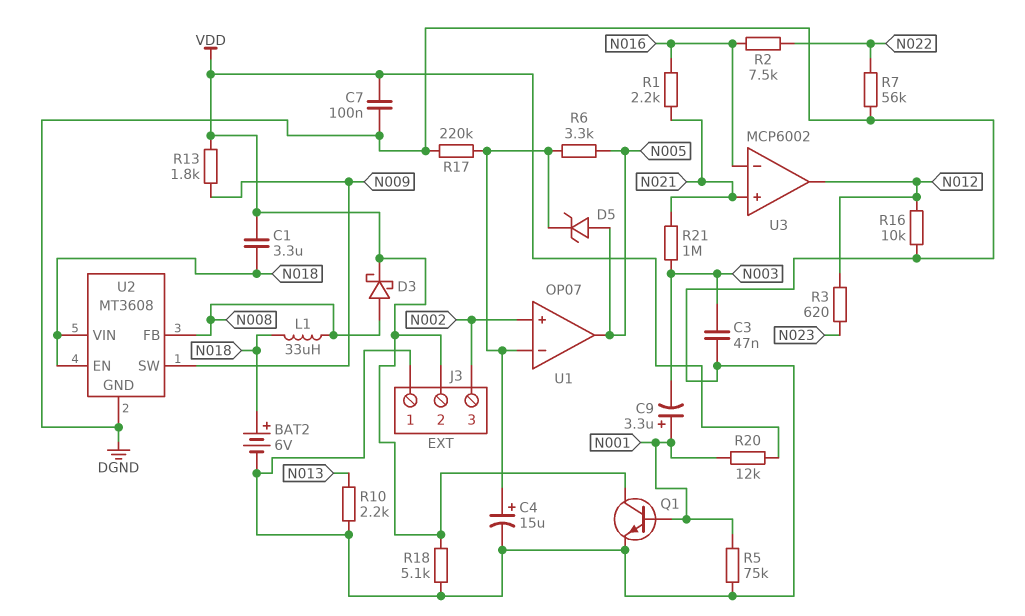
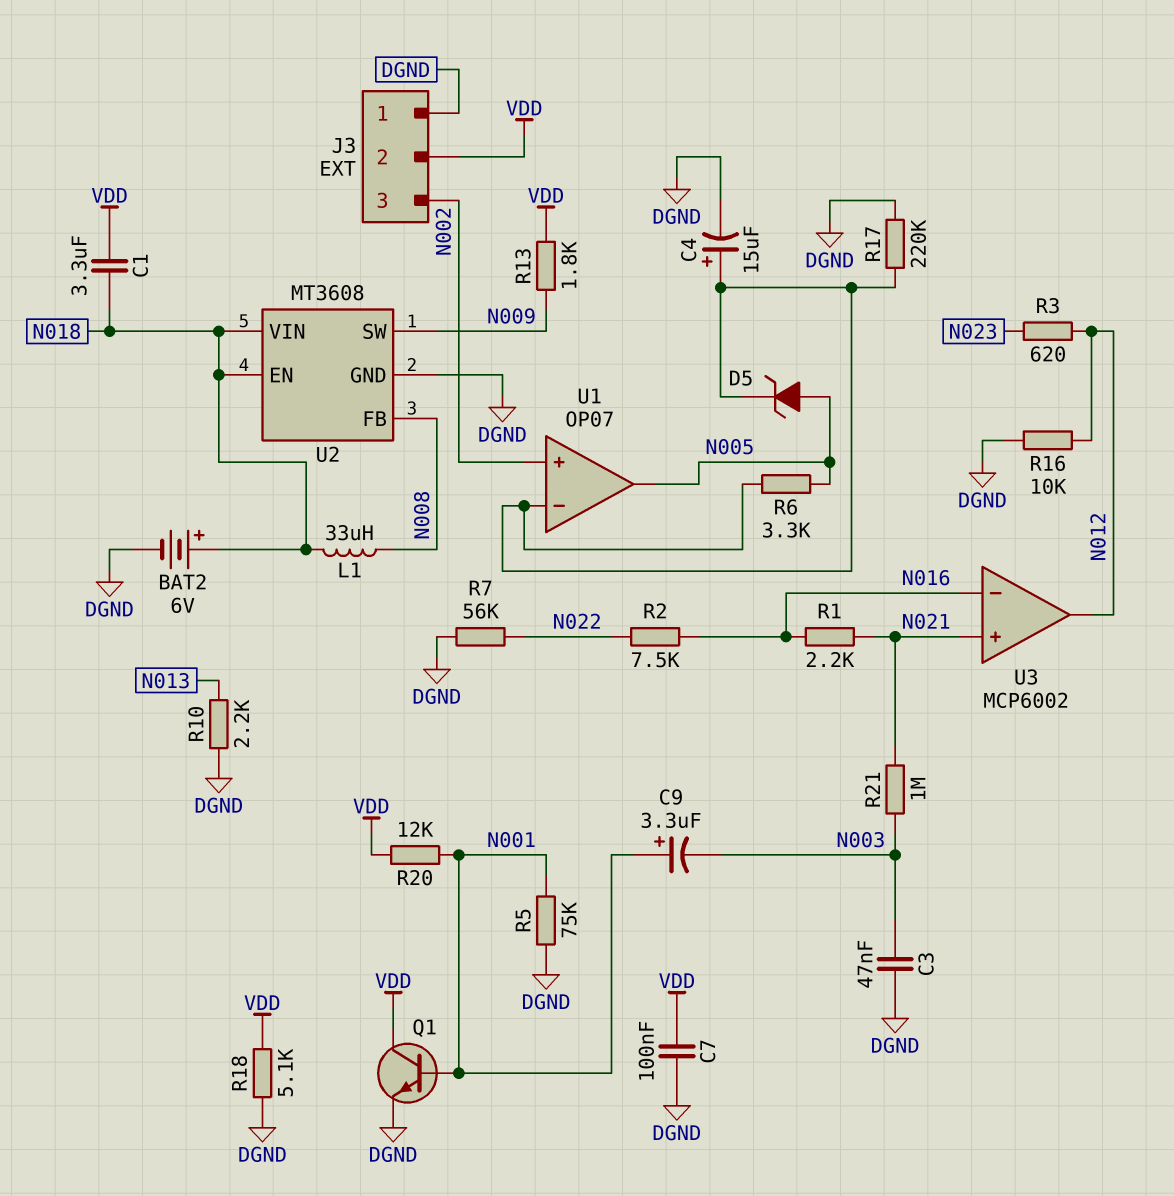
D3: schottky (A N008, K VDD) -> none

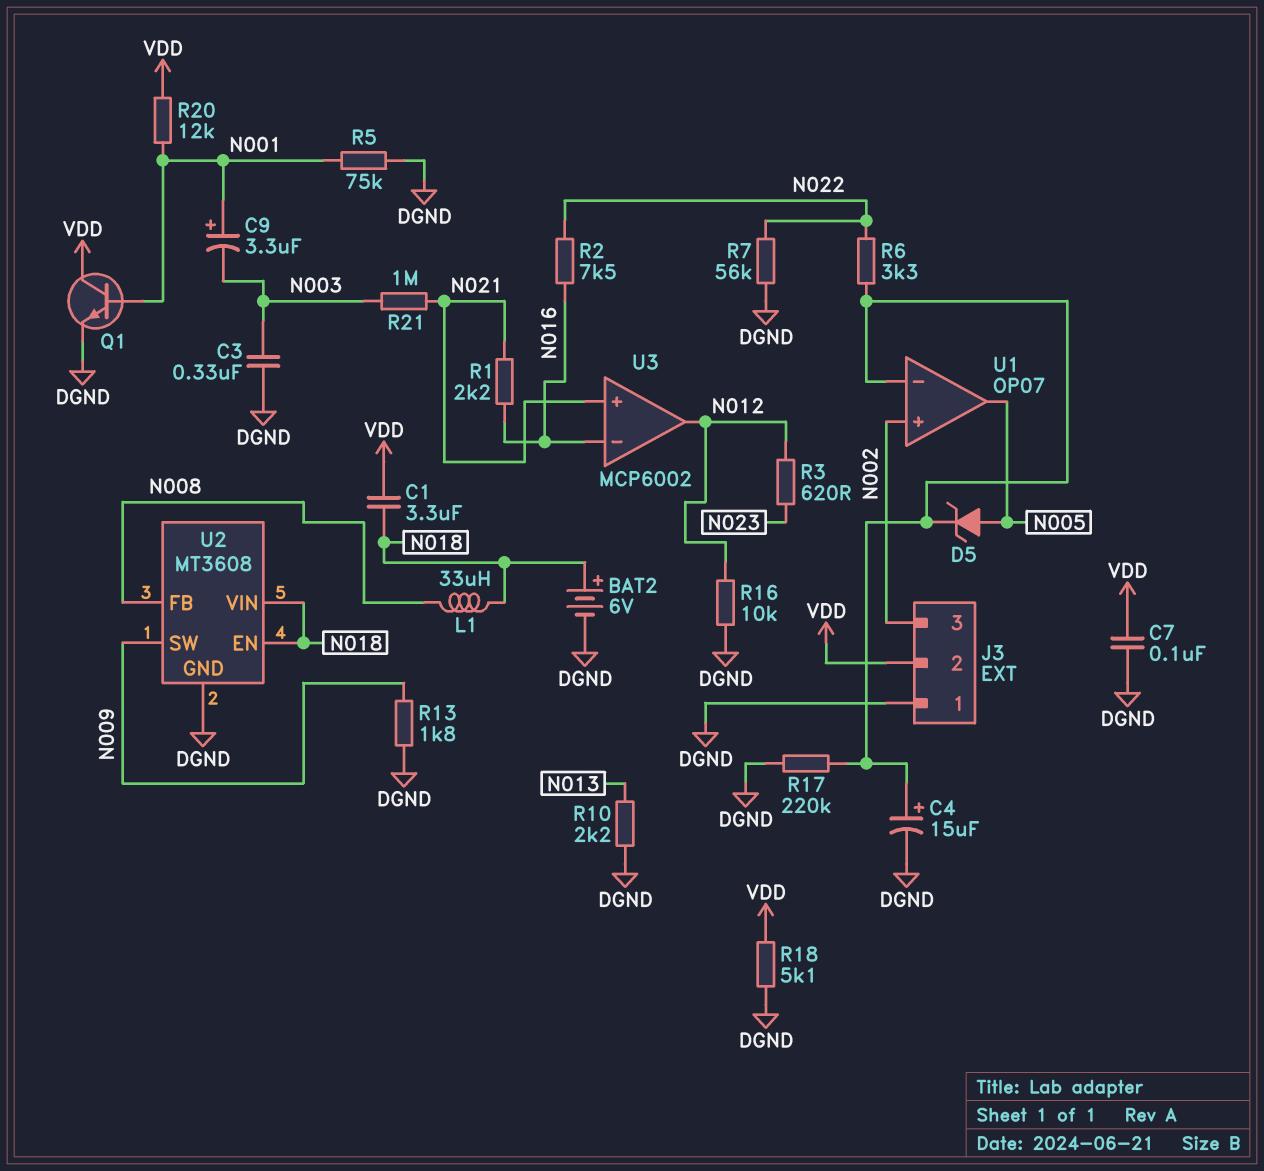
C3: 47nF (DGND, N003) -> 330nF (DGND, N003)
R6: 3.3k (N005, U1/in-) -> 3.3k (N022, U1/in-)
R13: 1.8k (N009, VDD) -> 1.8k (DGND, N009)

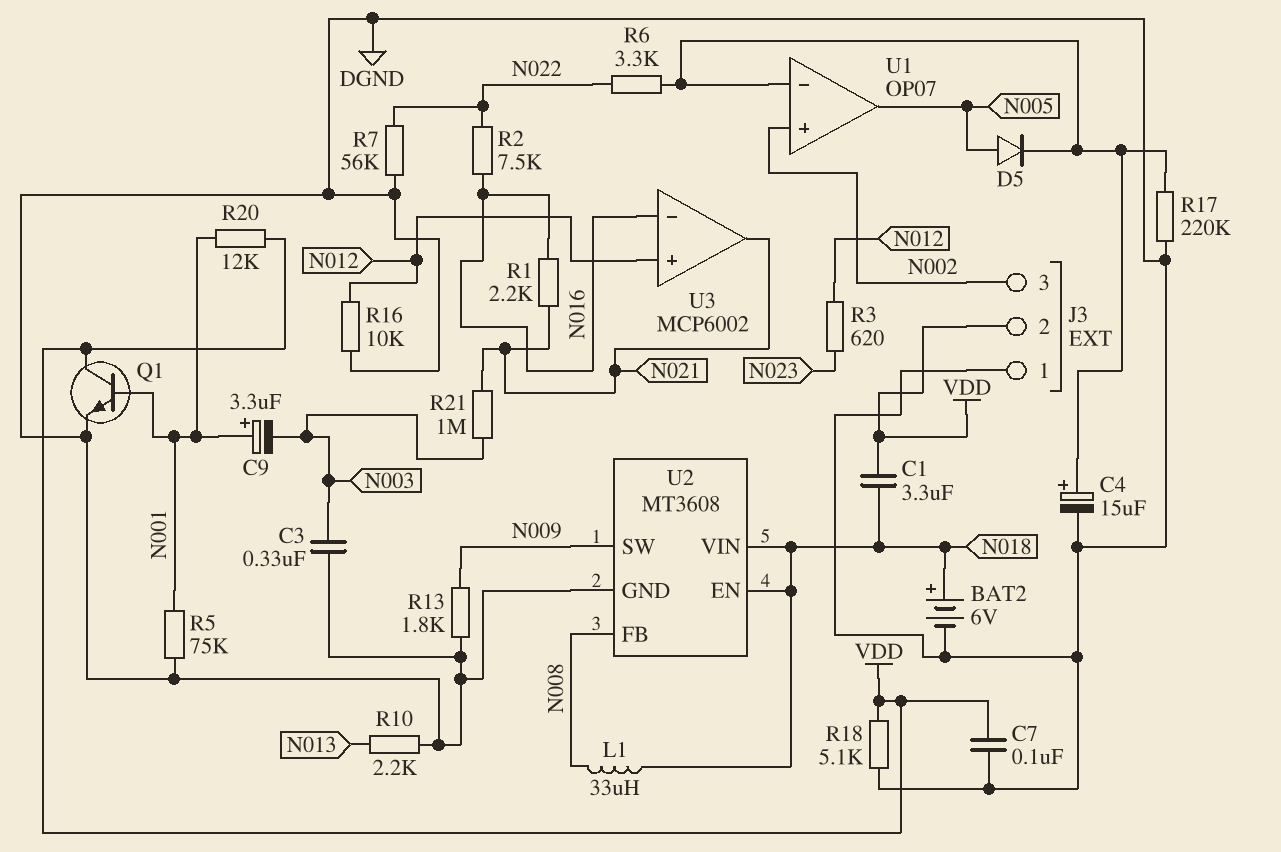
D5: zener (A N005, K U1/in-) -> diode (A N005, K U1/in-)
U3 pin in+: N021 -> N012
U3 pin out: N012 -> N021

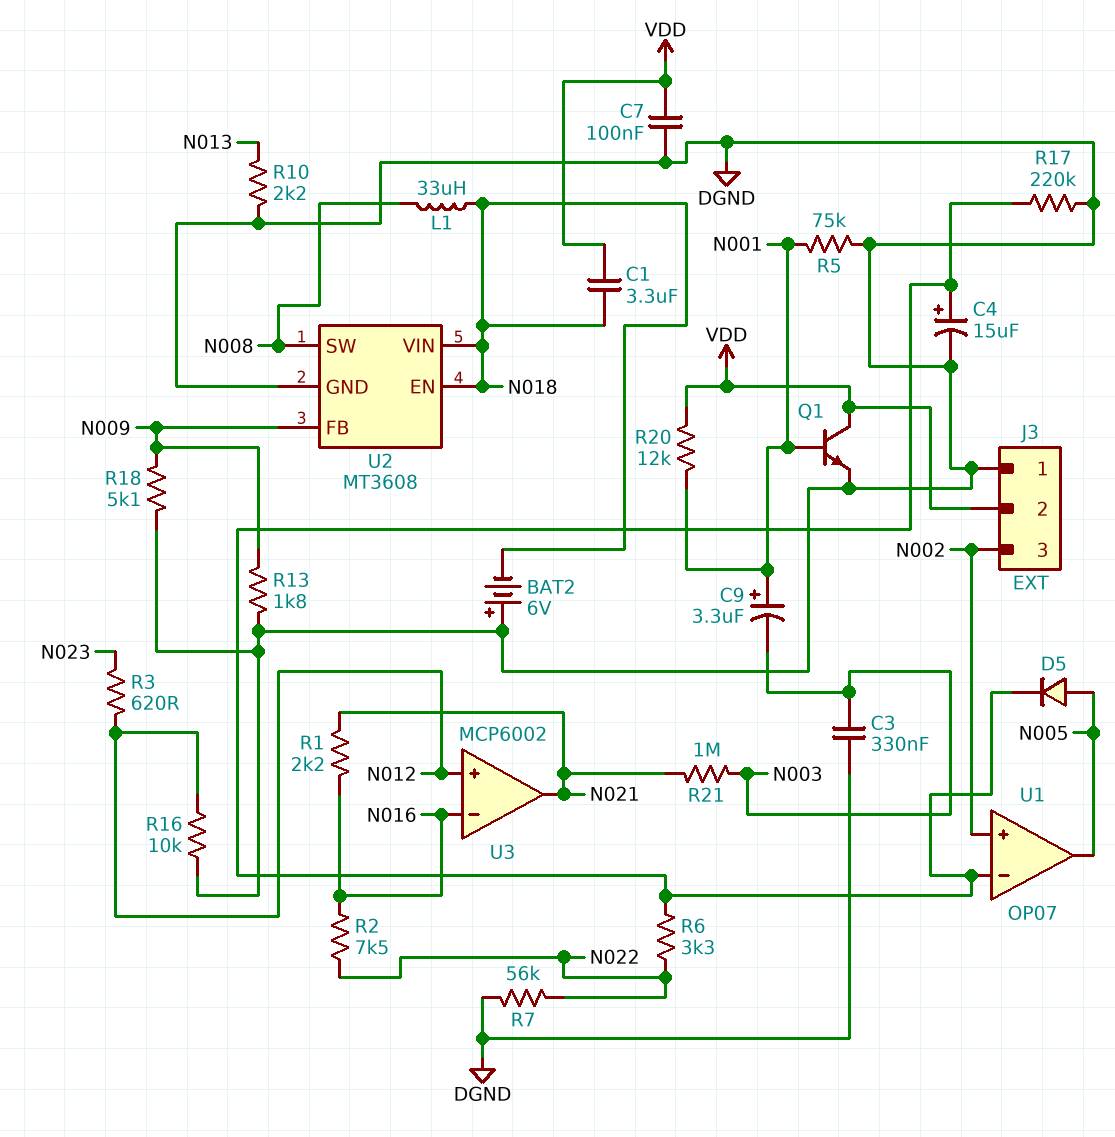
BAT2: 6V (plus N018, minus DGND) -> 6V (plus DGND, minus N018)
R18: 5.1k (DGND, VDD) -> 5.1k (DGND, N009)
U2 pin FB: N008 -> N009
U2 pin SW: N009 -> N008

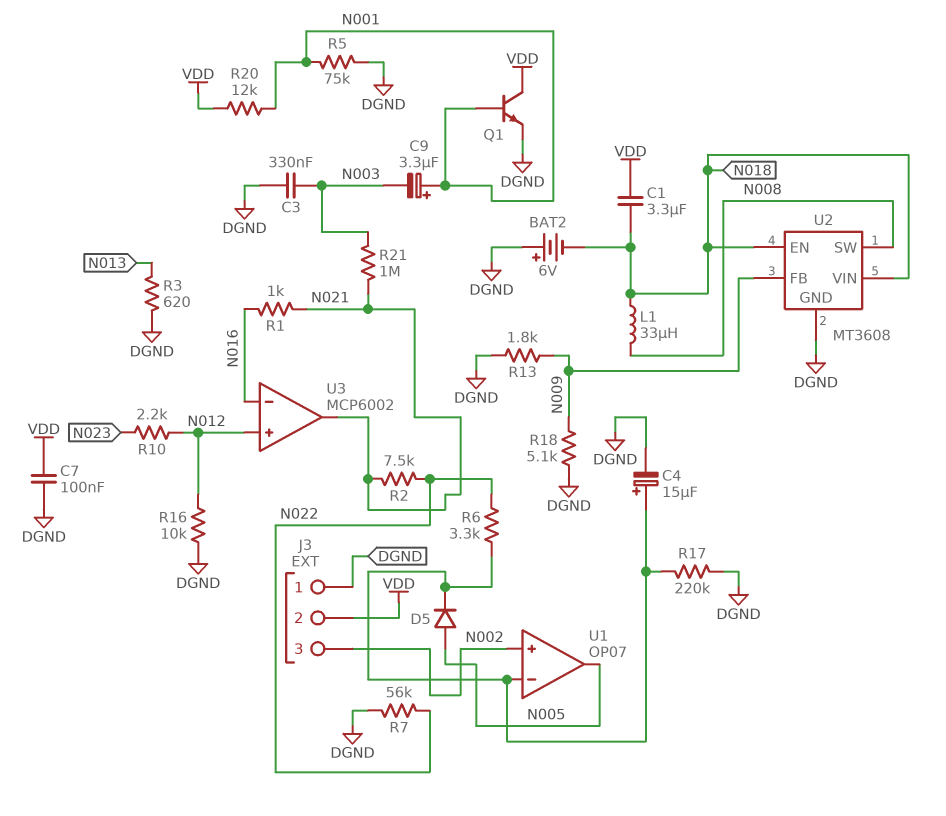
R1: 2.2k (N016, N021) -> 1k (N016, N021)
R2: 7.5k (N016, N022) -> 7.5k (N021, N022)
R3: 620 (N012, N023) -> 620 (DGND, N013)
R10: 2.2k (DGND, N013) -> 2.2k (N012, N023)

